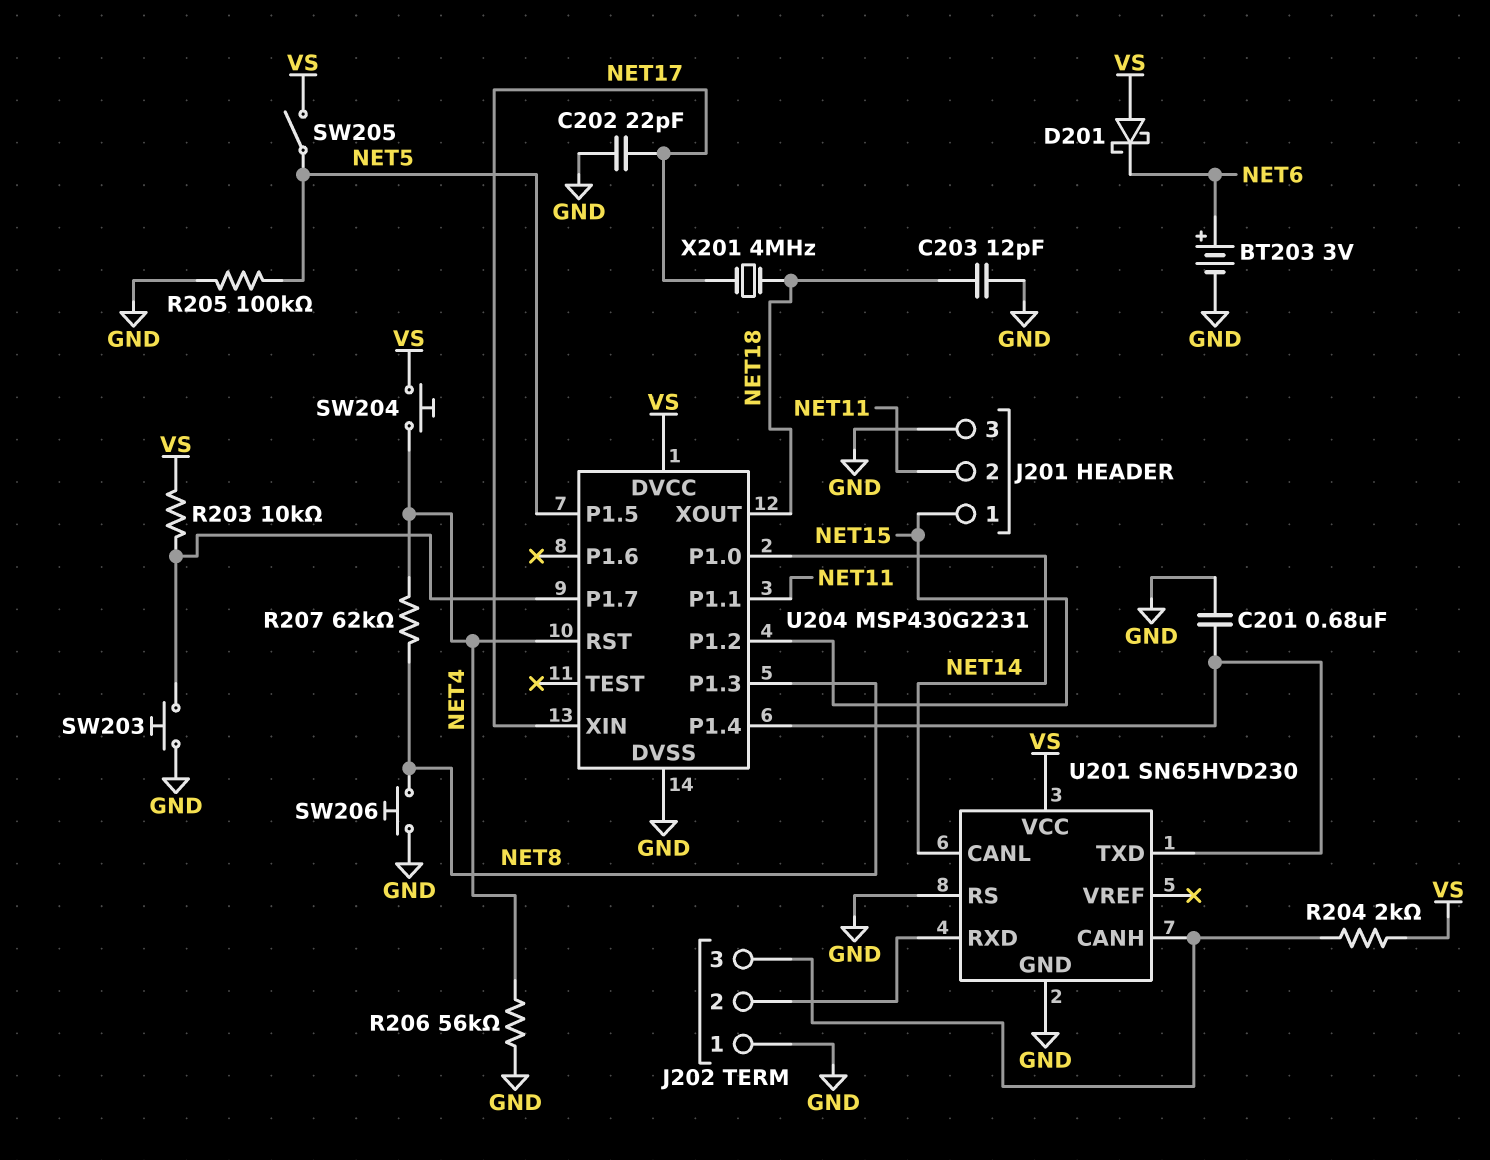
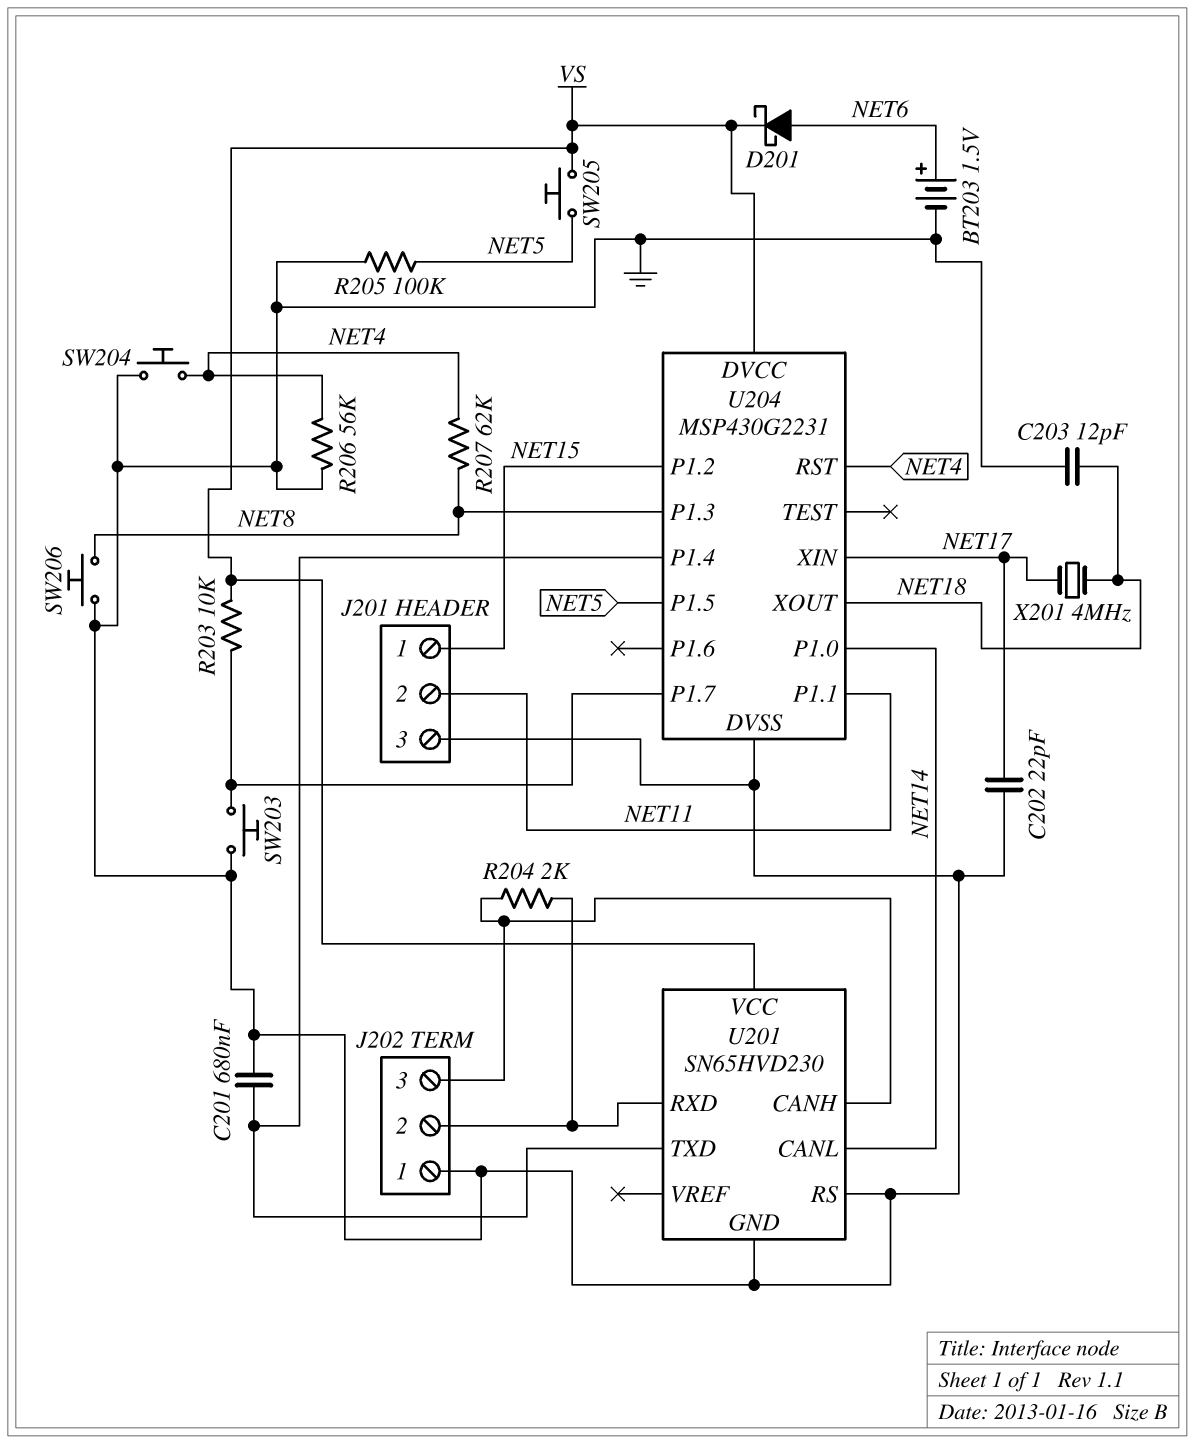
BT203: 3V (plus NET6, minus GND) -> 1.5V (plus NET6, minus GND)
D201: schottky (A VS, K NET6) -> schottky (A NET6, K VS)
R204: 2k (J202/3, VS) -> 2k (J202/2, J202/3)
SW204: button (NET4, VS) -> button (GND, NET4)
SW205: switch (NET5, VS) -> button (NET5, VS)

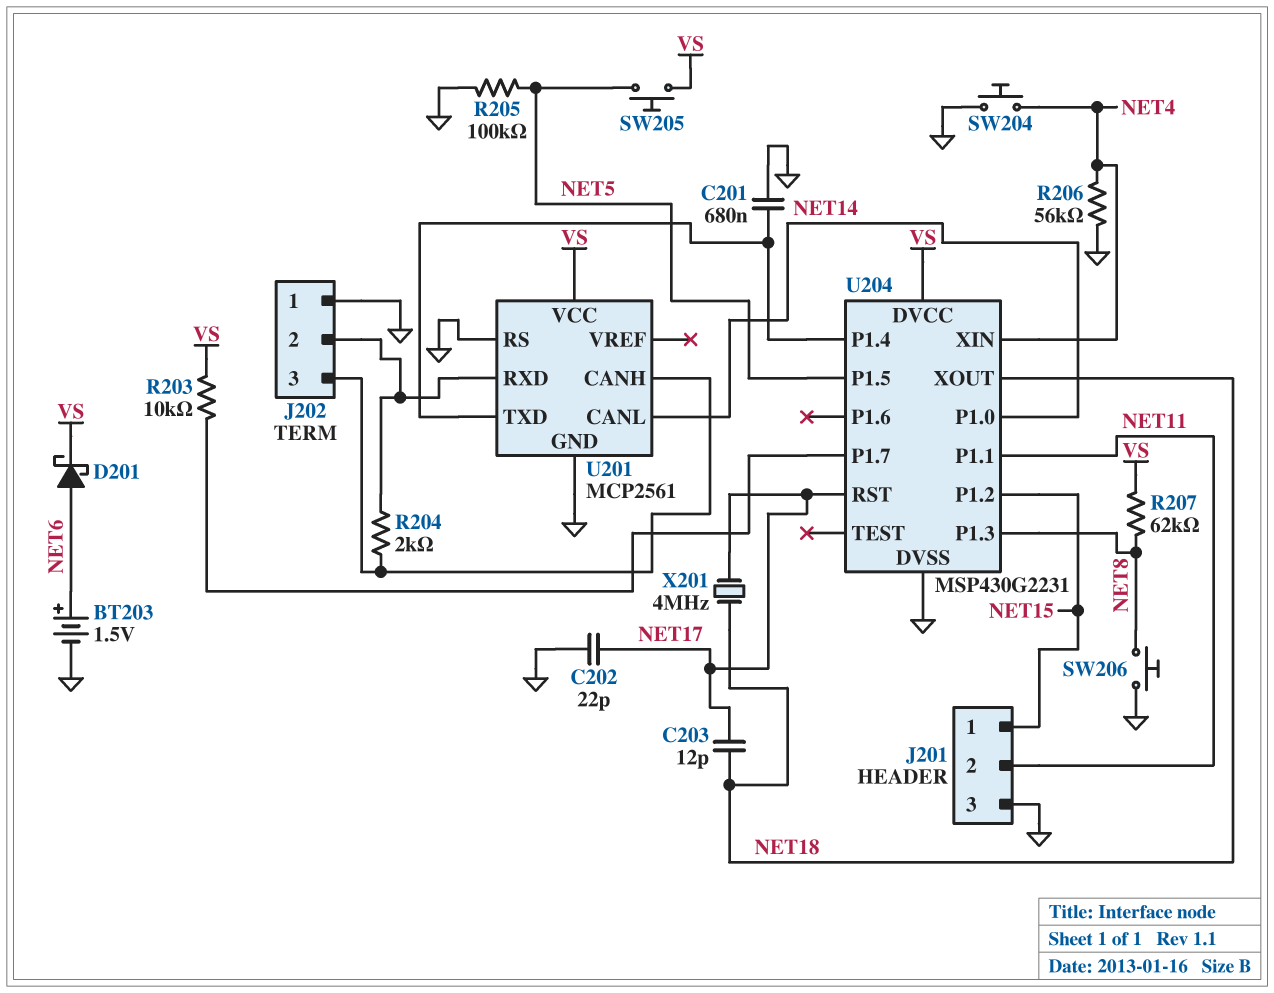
C203: 12pF (GND, NET18) -> 12pF (NET17, NET18)
R207: 62k (NET4, NET8) -> 62k (NET8, VS)
SW203: button (GND, U204/P1.7) -> none
U201: SN65HVD230 -> MCP2561
U204 pin RST: NET4 -> NET17
U204 pin XIN: NET17 -> NET4

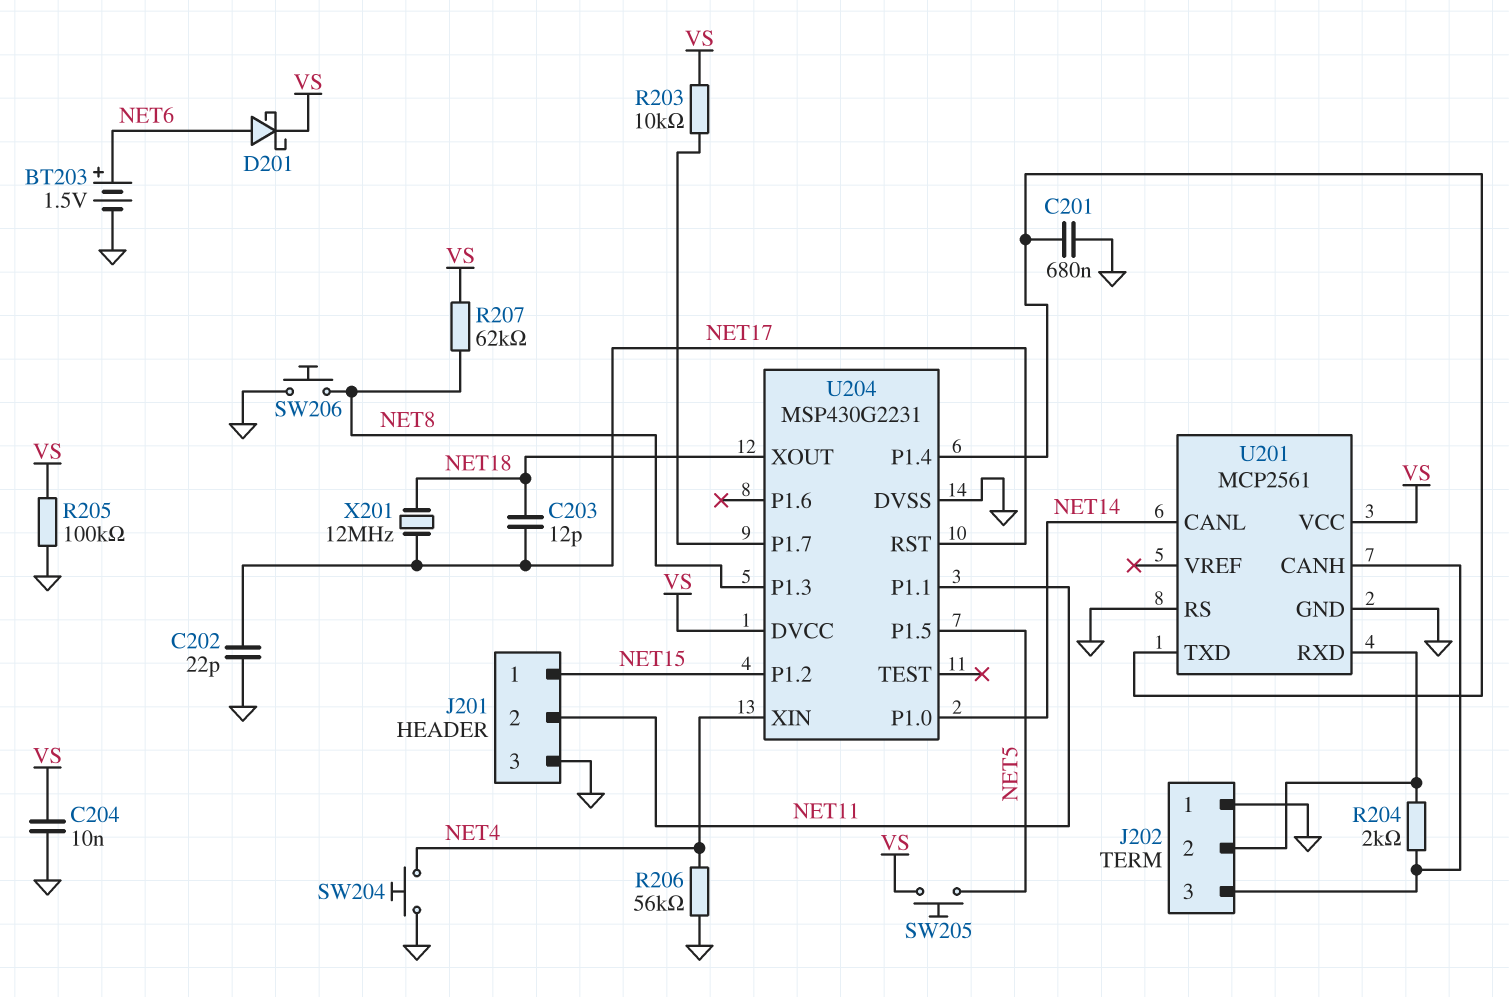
C204: none -> 10nF (GND, VS)
R205: 100k (GND, NET5) -> 100k (GND, VS)
X201: 4MHz (NET17, NET18) -> 12MHz (NET17, NET18)

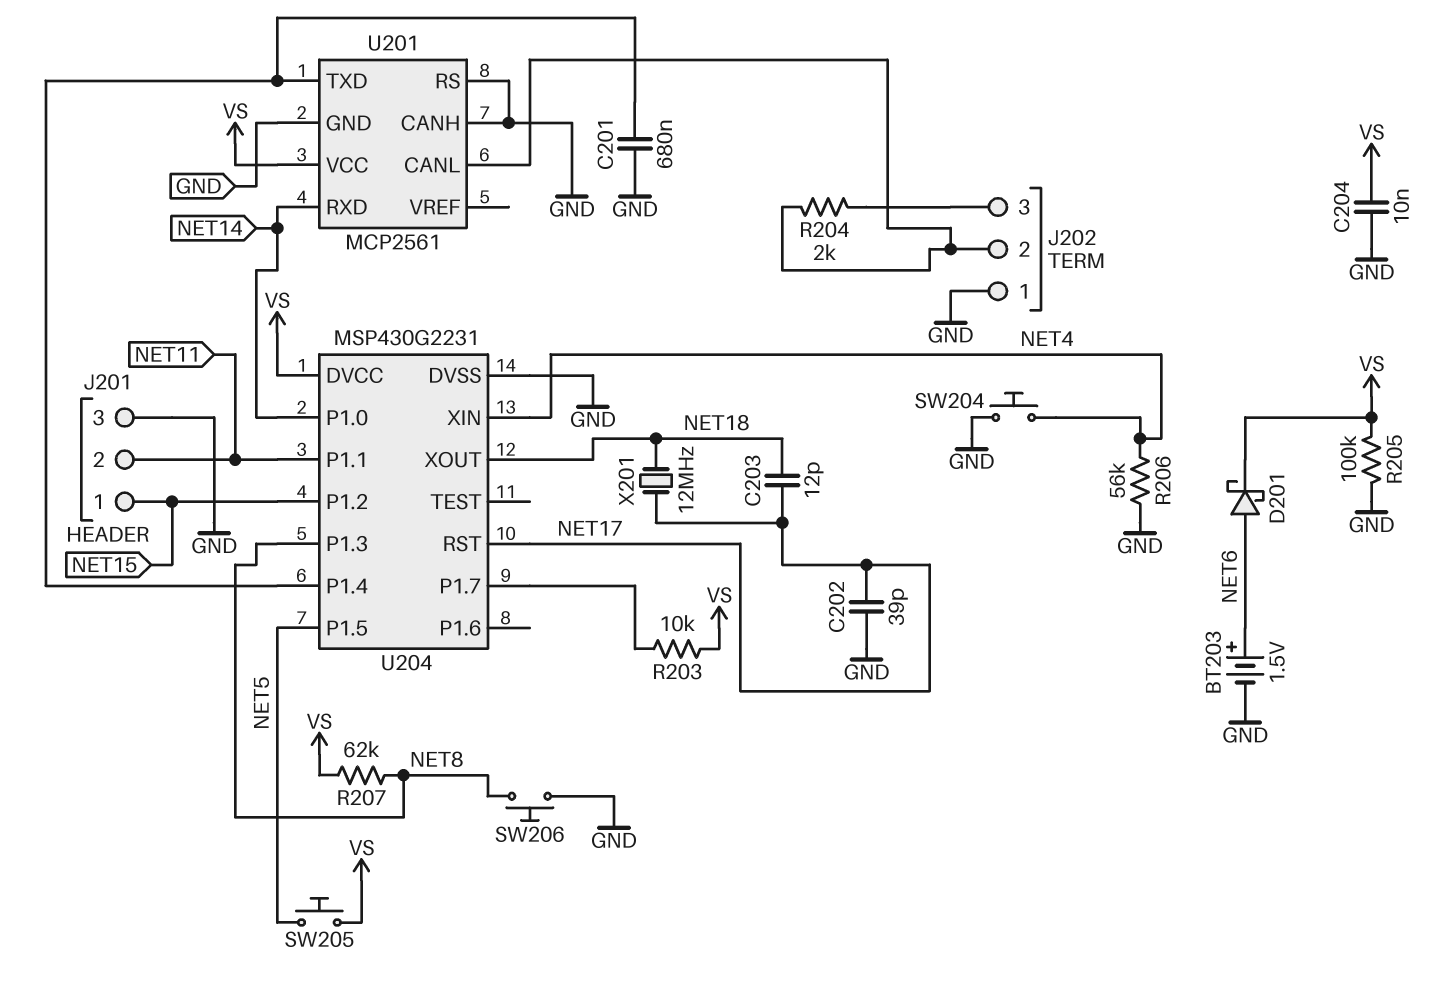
C202: 22pF (GND, NET17) -> 39pF (GND, NET17)
U201 pin CANH: J202/3 -> GND
U201 pin CANL: NET14 -> J202/2
U201 pin RXD: J202/2 -> NET14

